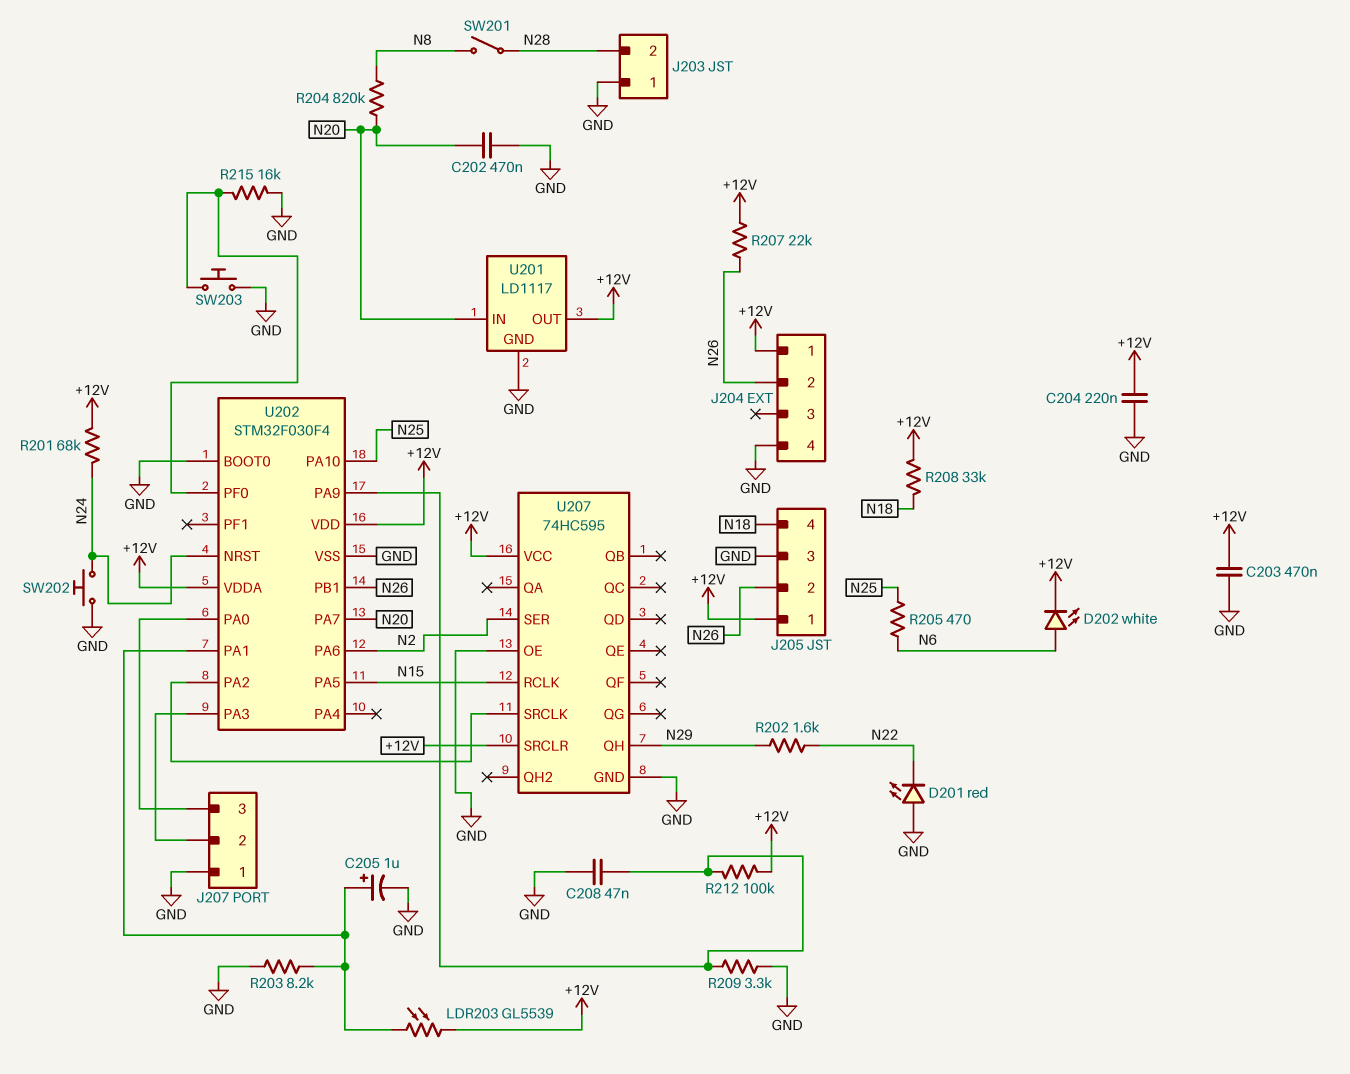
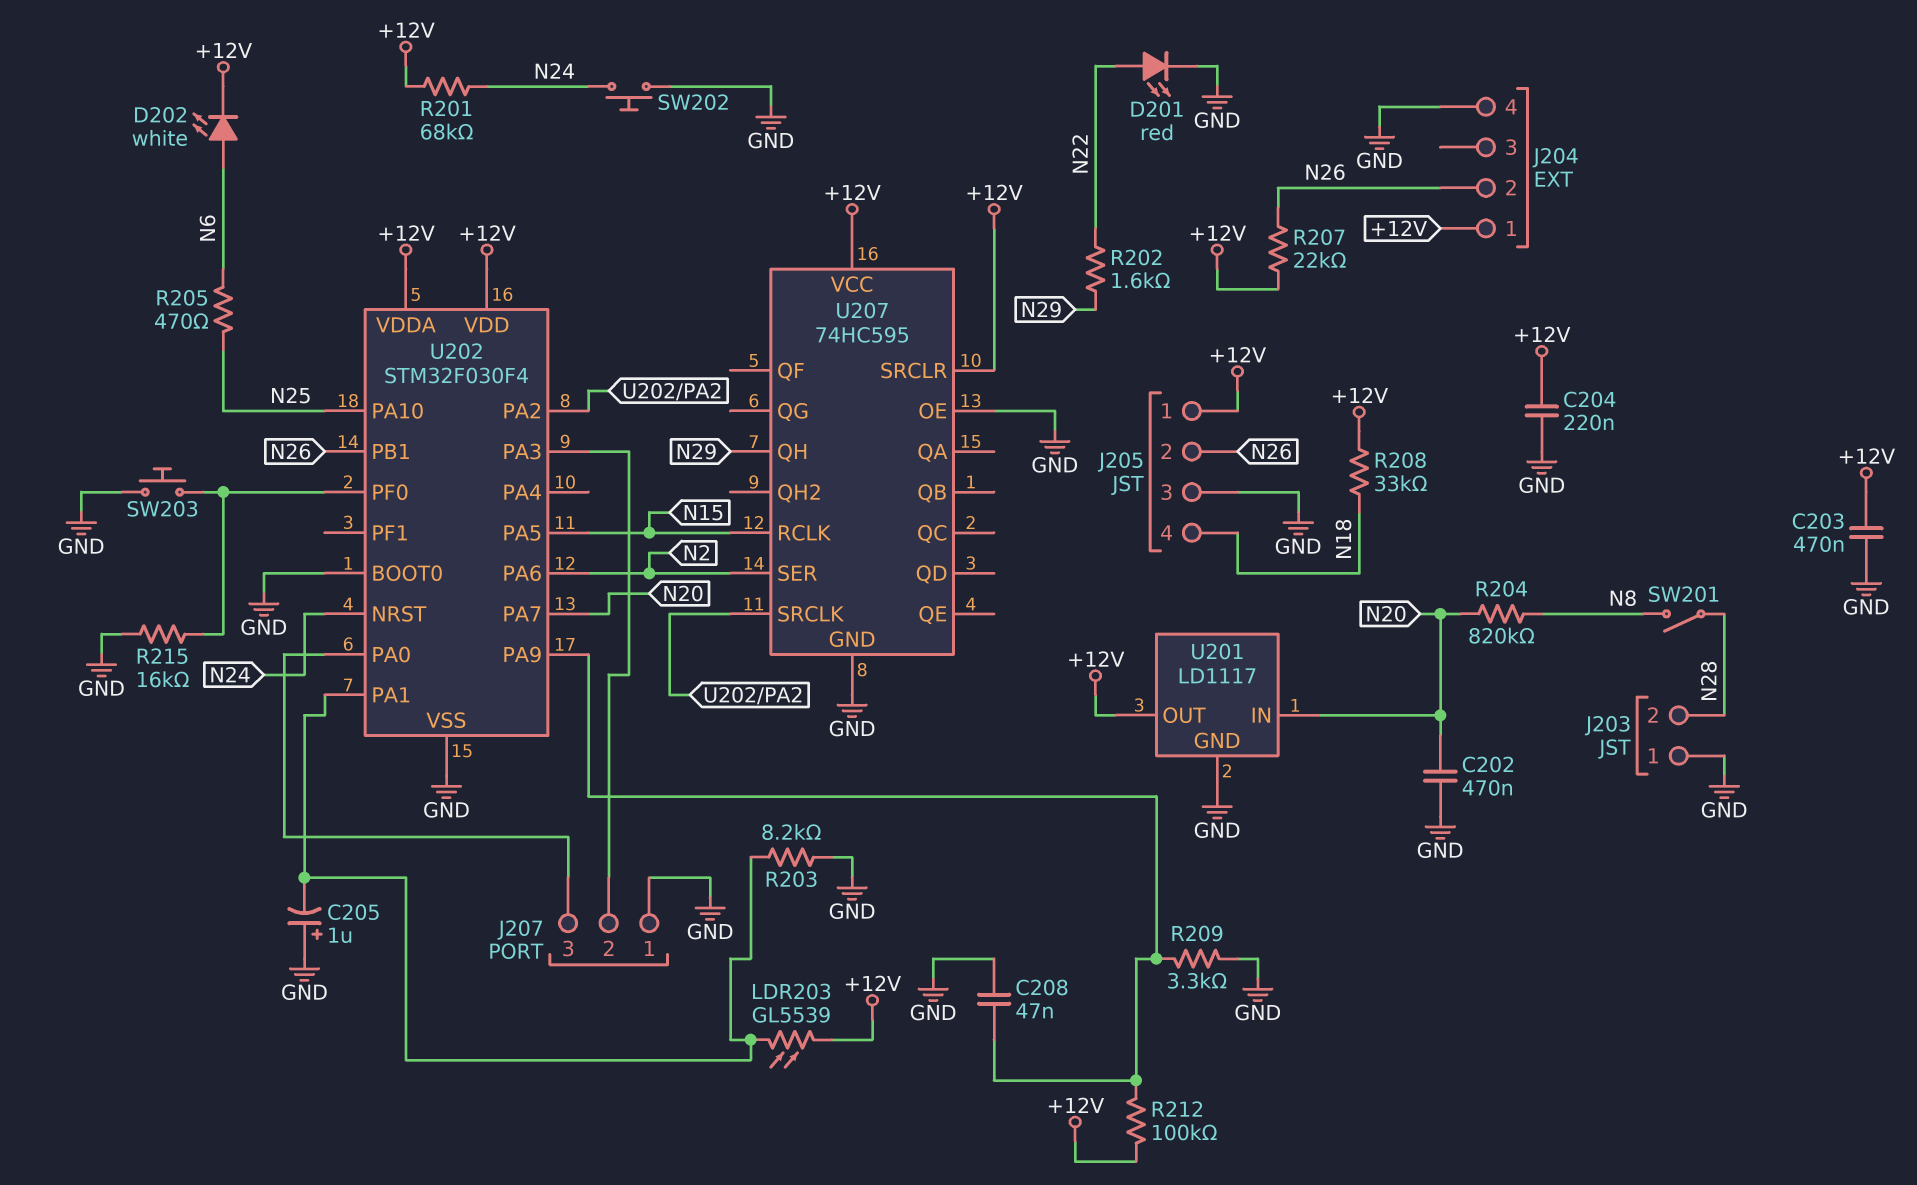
C205: 1uF (plus U202/PA1, minus GND) -> 1uF (plus GND, minus U202/PA1)
D201: LED red (A GND, K N22) -> LED red (A N22, K GND)

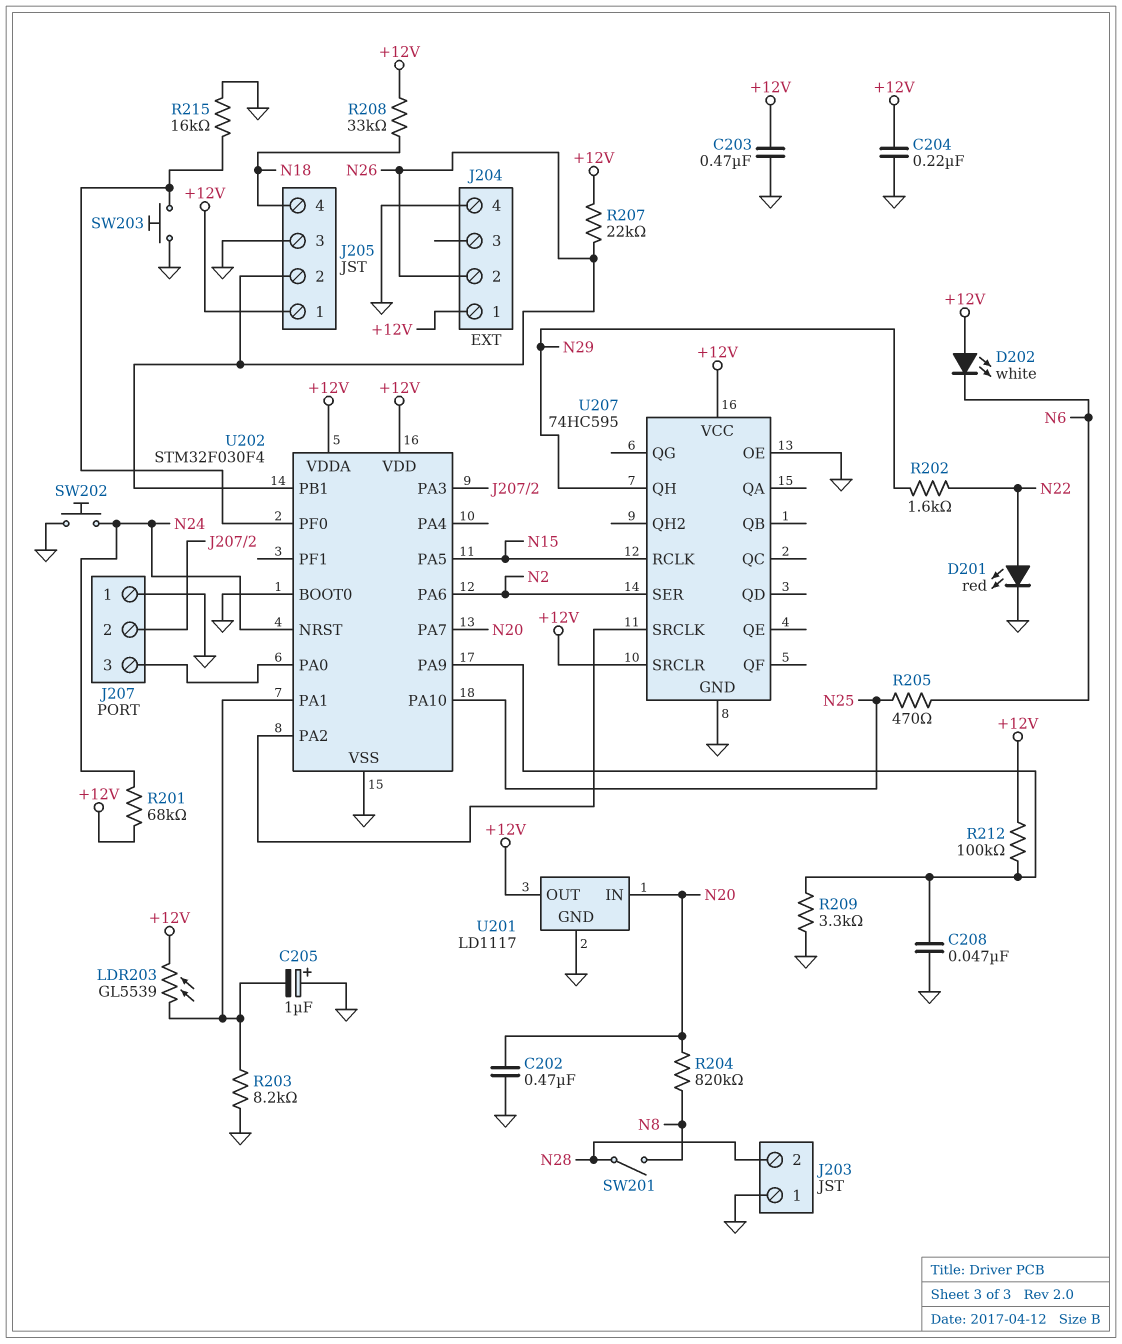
D202: LED white (A N6, K +12V) -> LED white (A +12V, K N6)

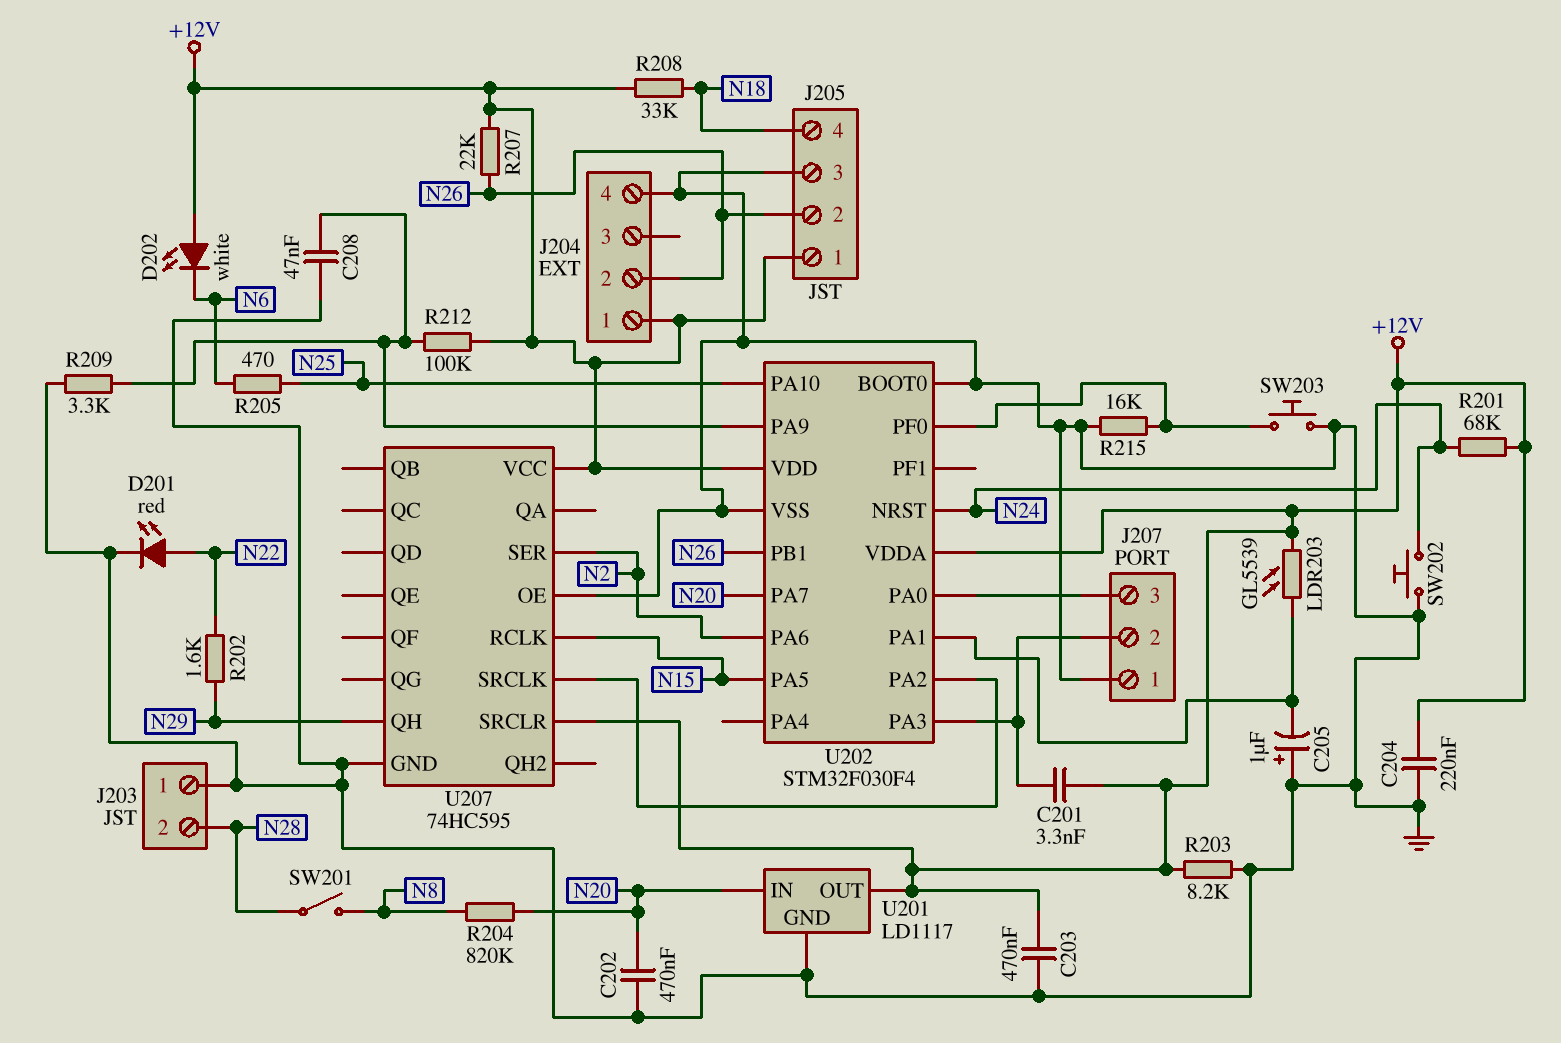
C201: none -> 3.3nF (+12V, J207/2)
R203: 8.2k (GND, U202/PA1) -> 8.2k (+12V, GND)

